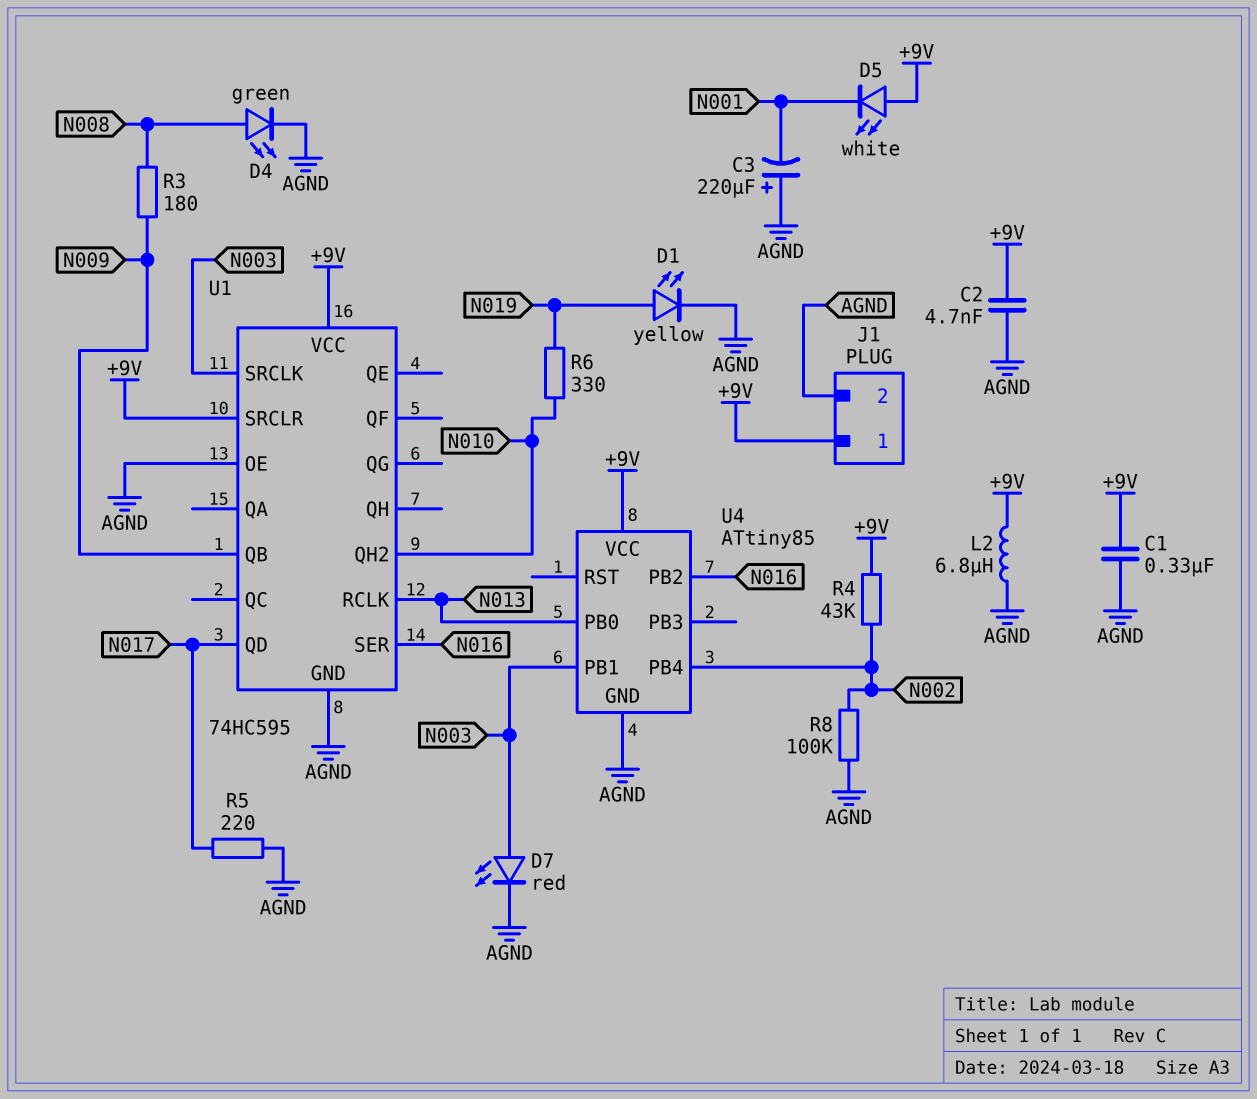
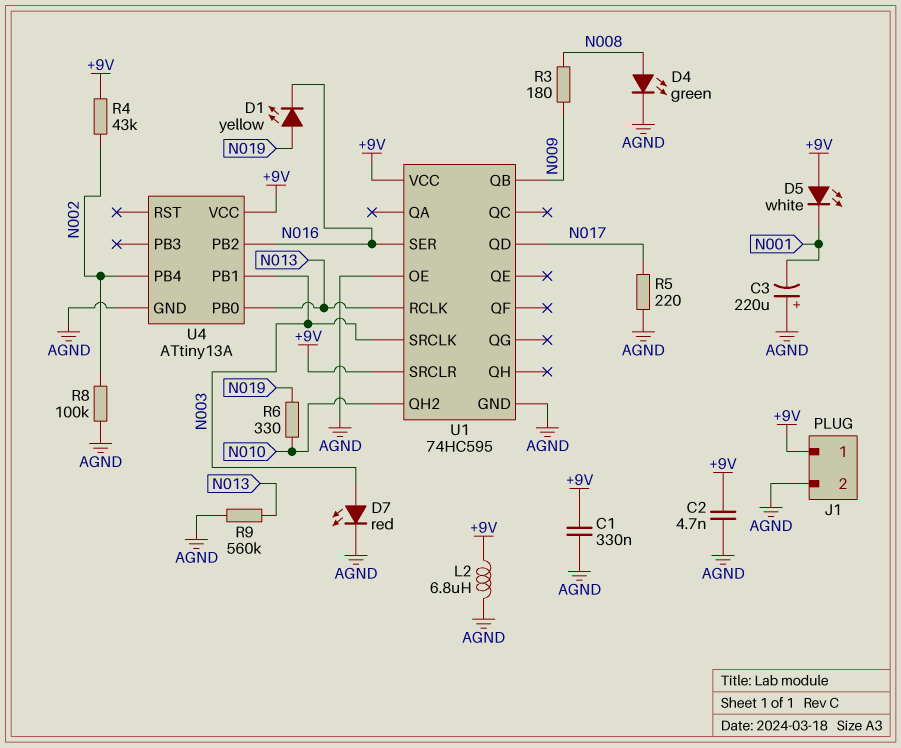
D1: LED yellow (A N019, K AGND) -> LED yellow (A N019, K N016)
R9: none -> 560k (AGND, N013)
U4: ATtiny85 -> ATtiny13A

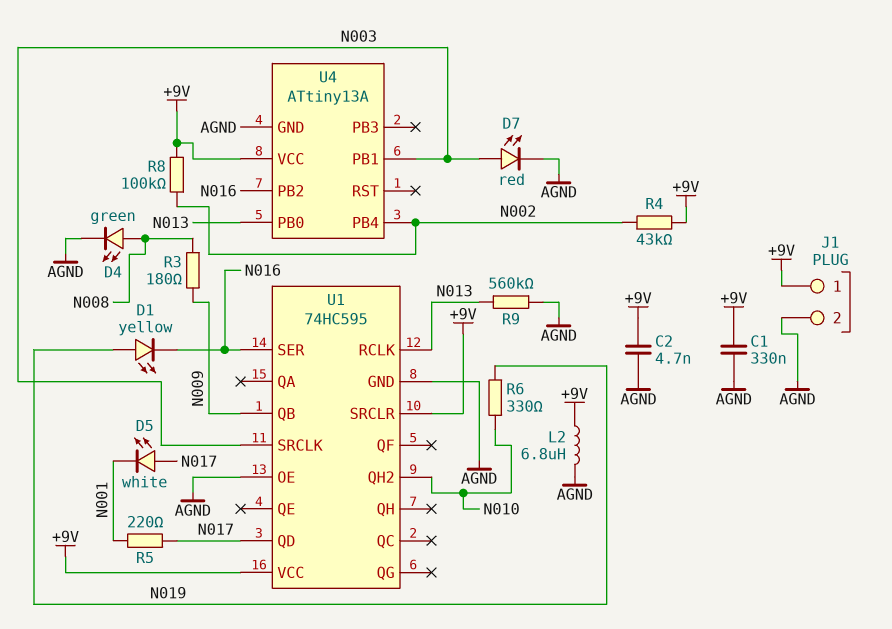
C3: 220uF (plus AGND, minus N001) -> none
D5: LED white (A +9V, K N001) -> LED white (A N017, K N001)
R5: 220 (AGND, N017) -> 220 (N001, N017)
R8: 100k (AGND, N002) -> 100k (+9V, N002)

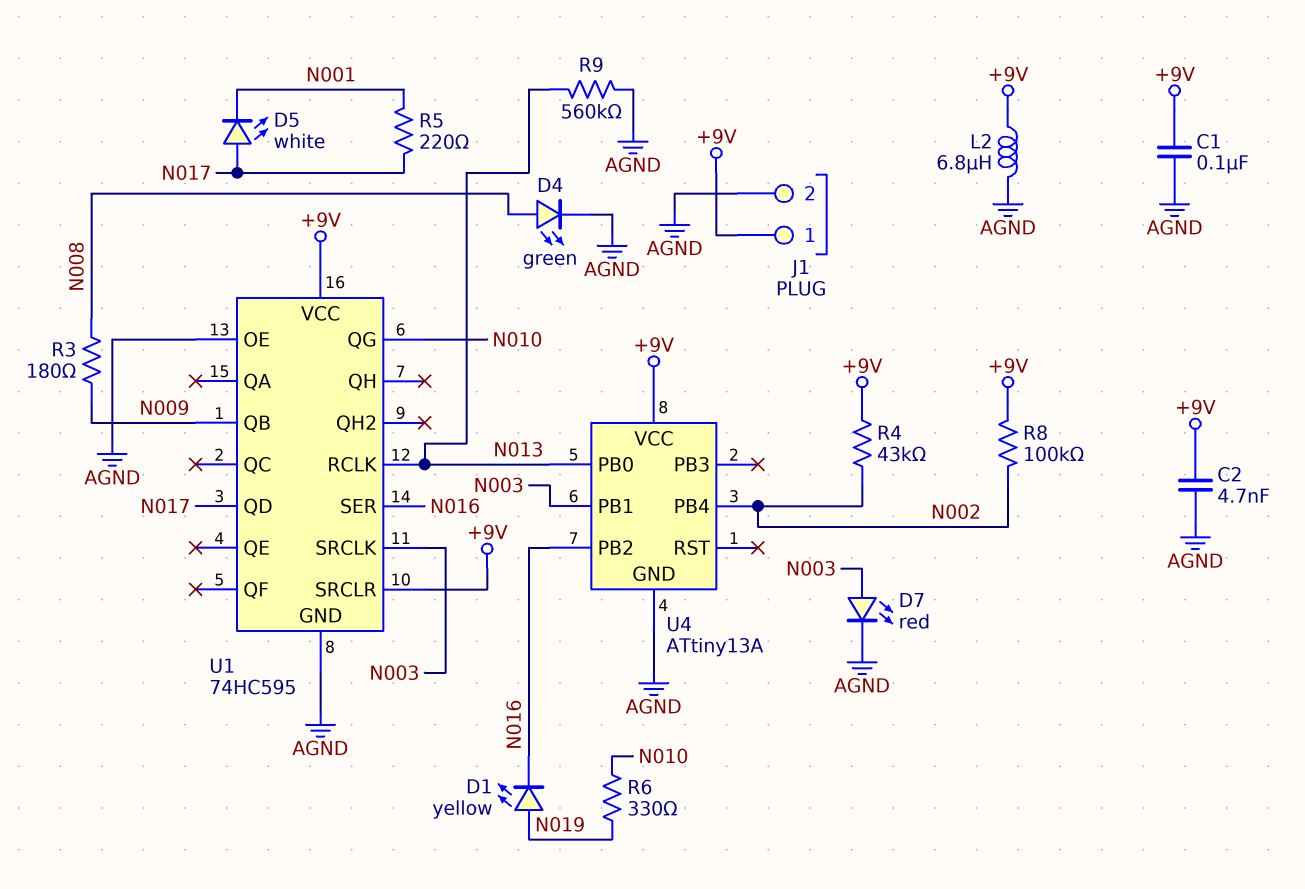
C1: 330nF (+9V, AGND) -> 100nF (+9V, AGND)
U1 pin QG: none -> N010
U1 pin QH2: N010 -> none

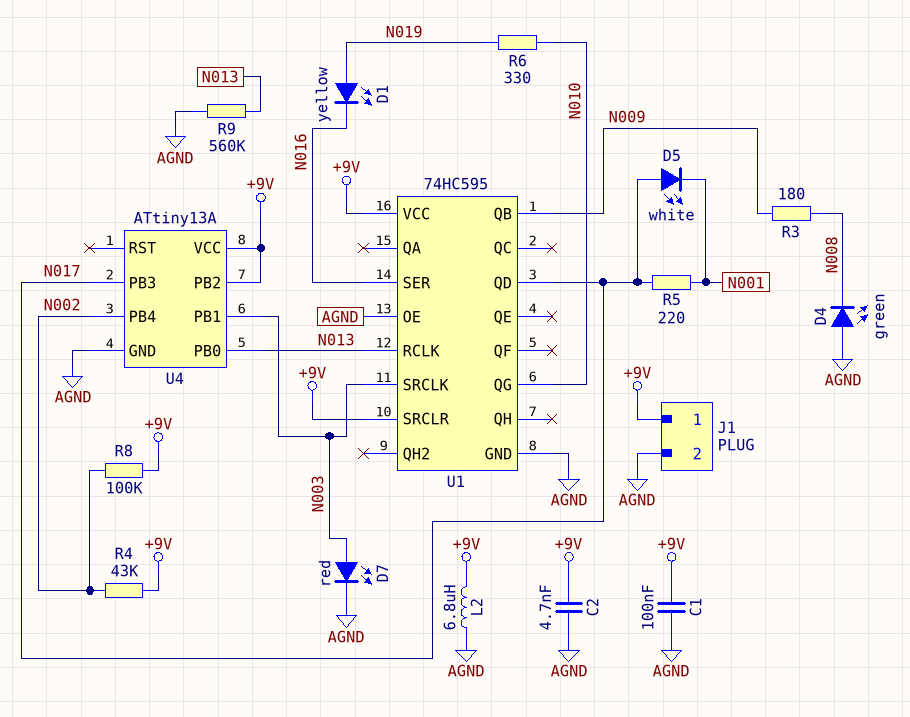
D4: LED green (A N008, K AGND) -> LED green (A AGND, K N008)
U4 pin PB2: N016 -> +9V
U4 pin PB3: none -> N017

